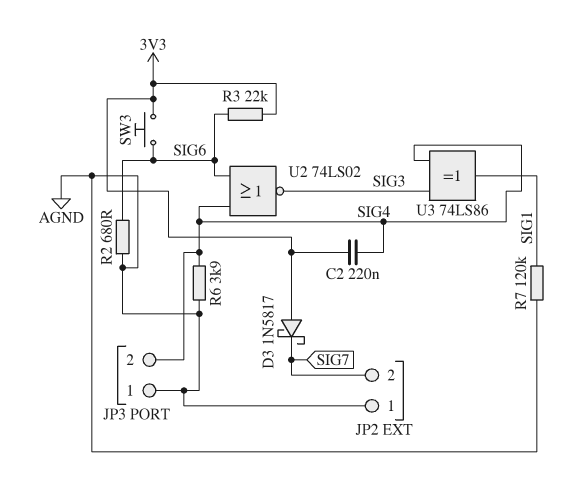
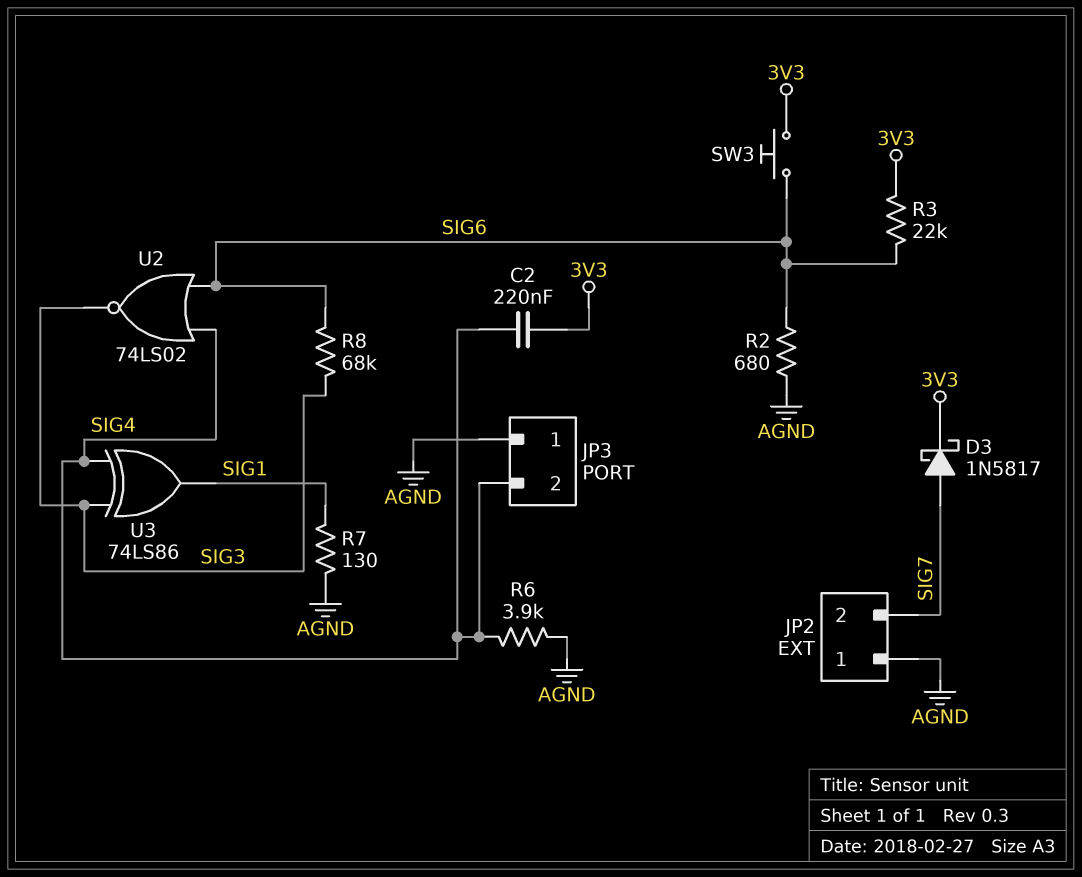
D3: schottky 1N5817 (A 3V3, K SIG7) -> schottky 1N5817 (A SIG7, K 3V3)
R7: 120k (AGND, SIG1) -> 130 (AGND, SIG1)
R8: none -> 68k (SIG3, SIG6)

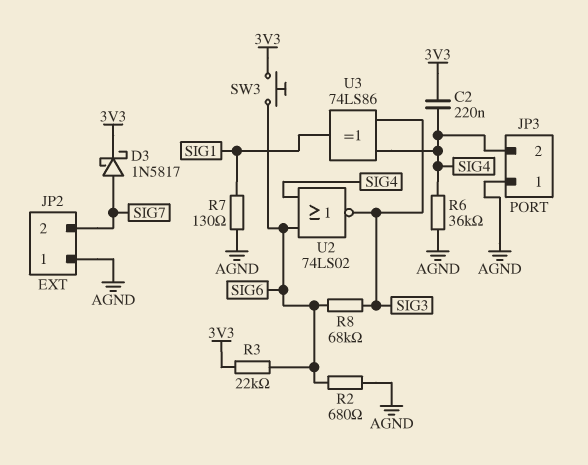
R6: 3.9k (AGND, SIG4) -> 36k (AGND, SIG4)

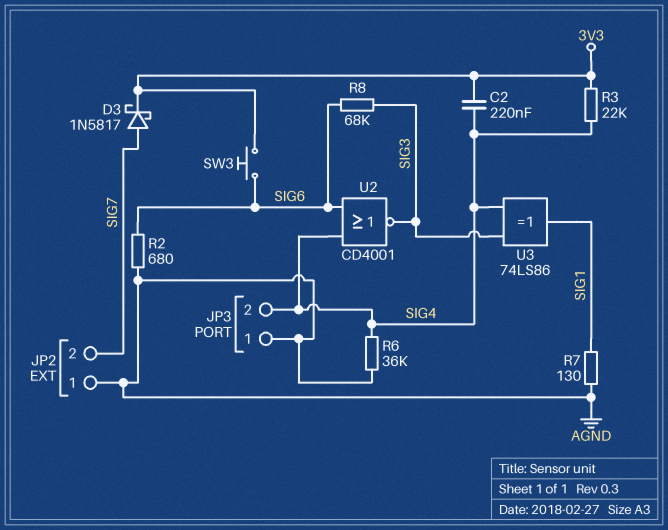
R3: 22k (3V3, SIG6) -> 22k (3V3, SIG4)
U2: NOR 74LS02 (in SIG4, in SIG6, out SIG3) -> NOR CD4001 (in SIG4, in SIG6, out SIG3)

